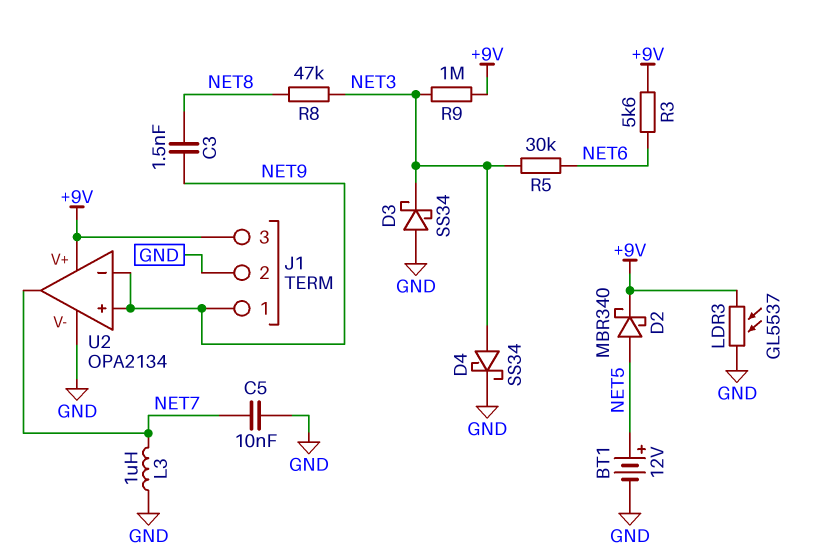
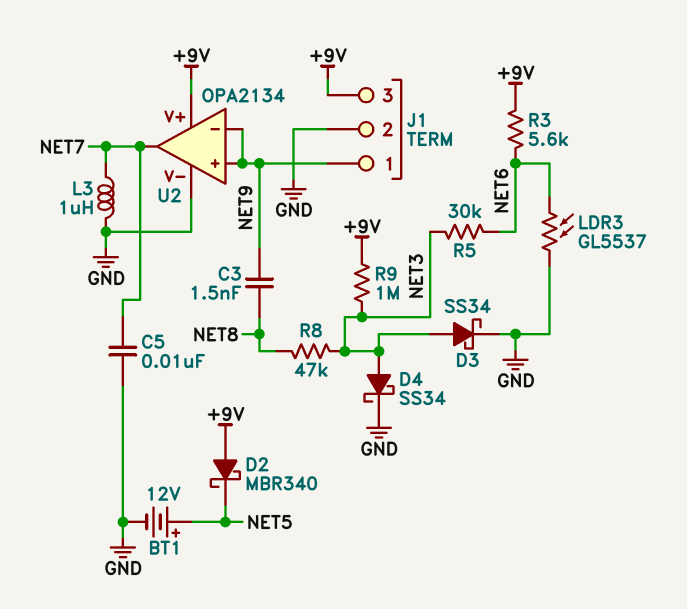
D2: schottky MBR340 (A NET5, K +9V) -> schottky MBR340 (A +9V, K NET5)
D3: schottky SS34 (A GND, K NET3) -> schottky SS34 (A NET3, K GND)
LDR3: GL5537 (+9V, GND) -> GL5537 (GND, NET6)

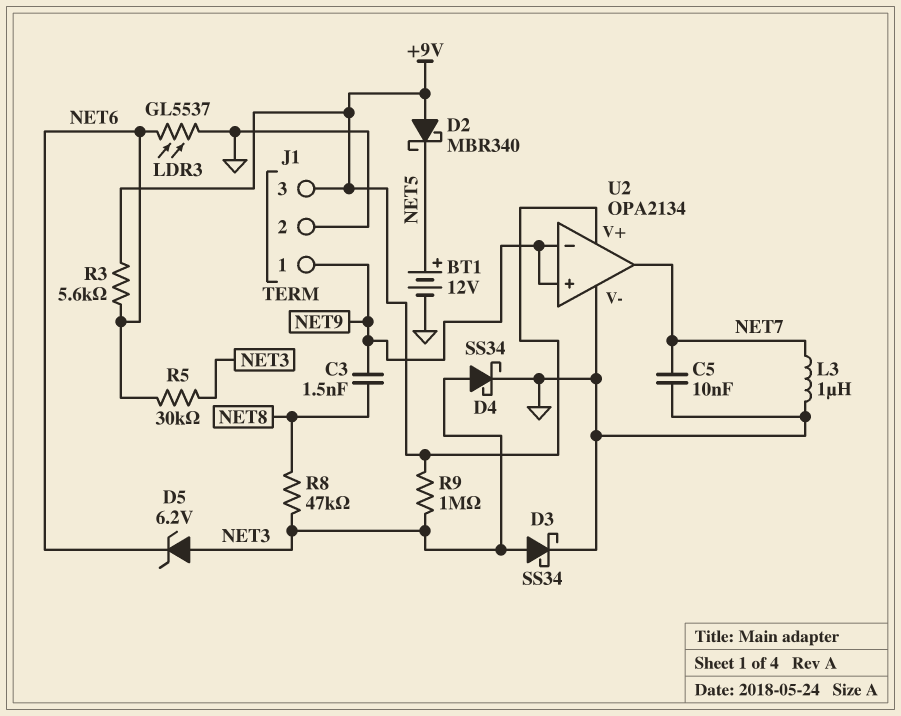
D5: none -> zener 6.2V (A NET3, K NET6)

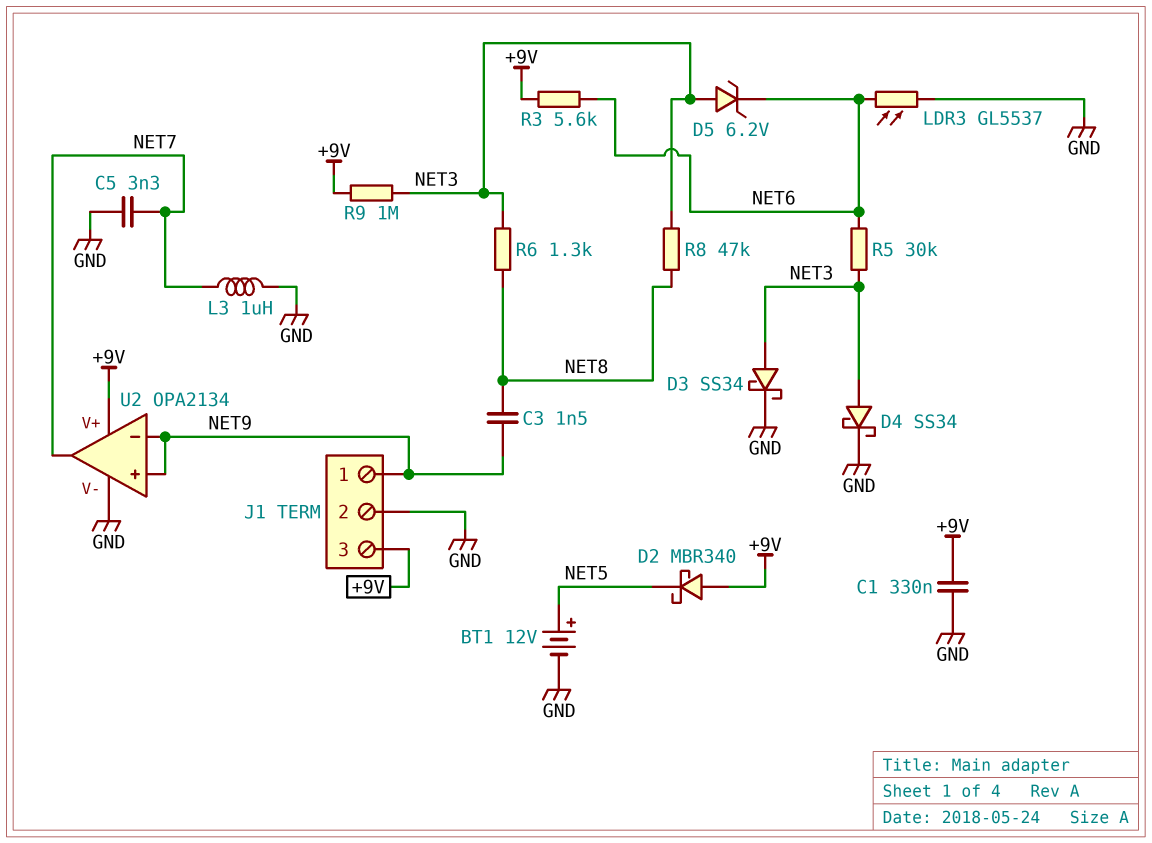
C1: none -> 330nF (+9V, GND)
C5: 10nF (GND, NET7) -> 3.3nF (GND, NET7)
R6: none -> 1.3k (NET3, NET8)

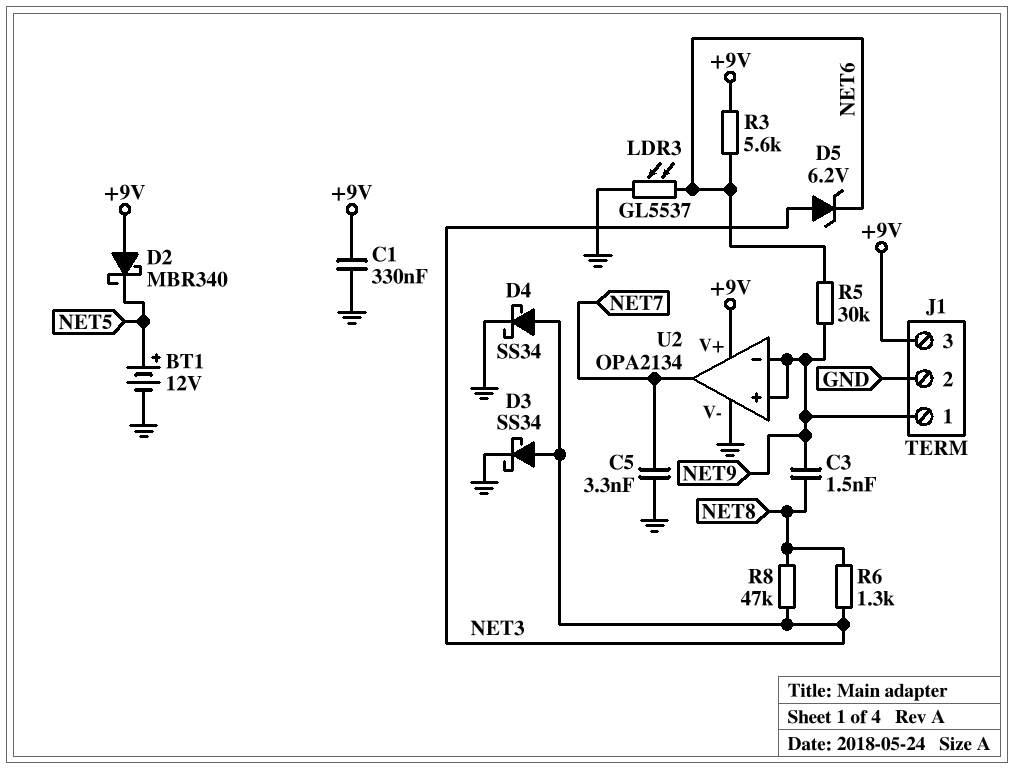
L3: 1uH (GND, NET7) -> none
R5: 30k (NET3, NET6) -> 30k (NET6, NET9)
R9: 1M (+9V, NET3) -> none

